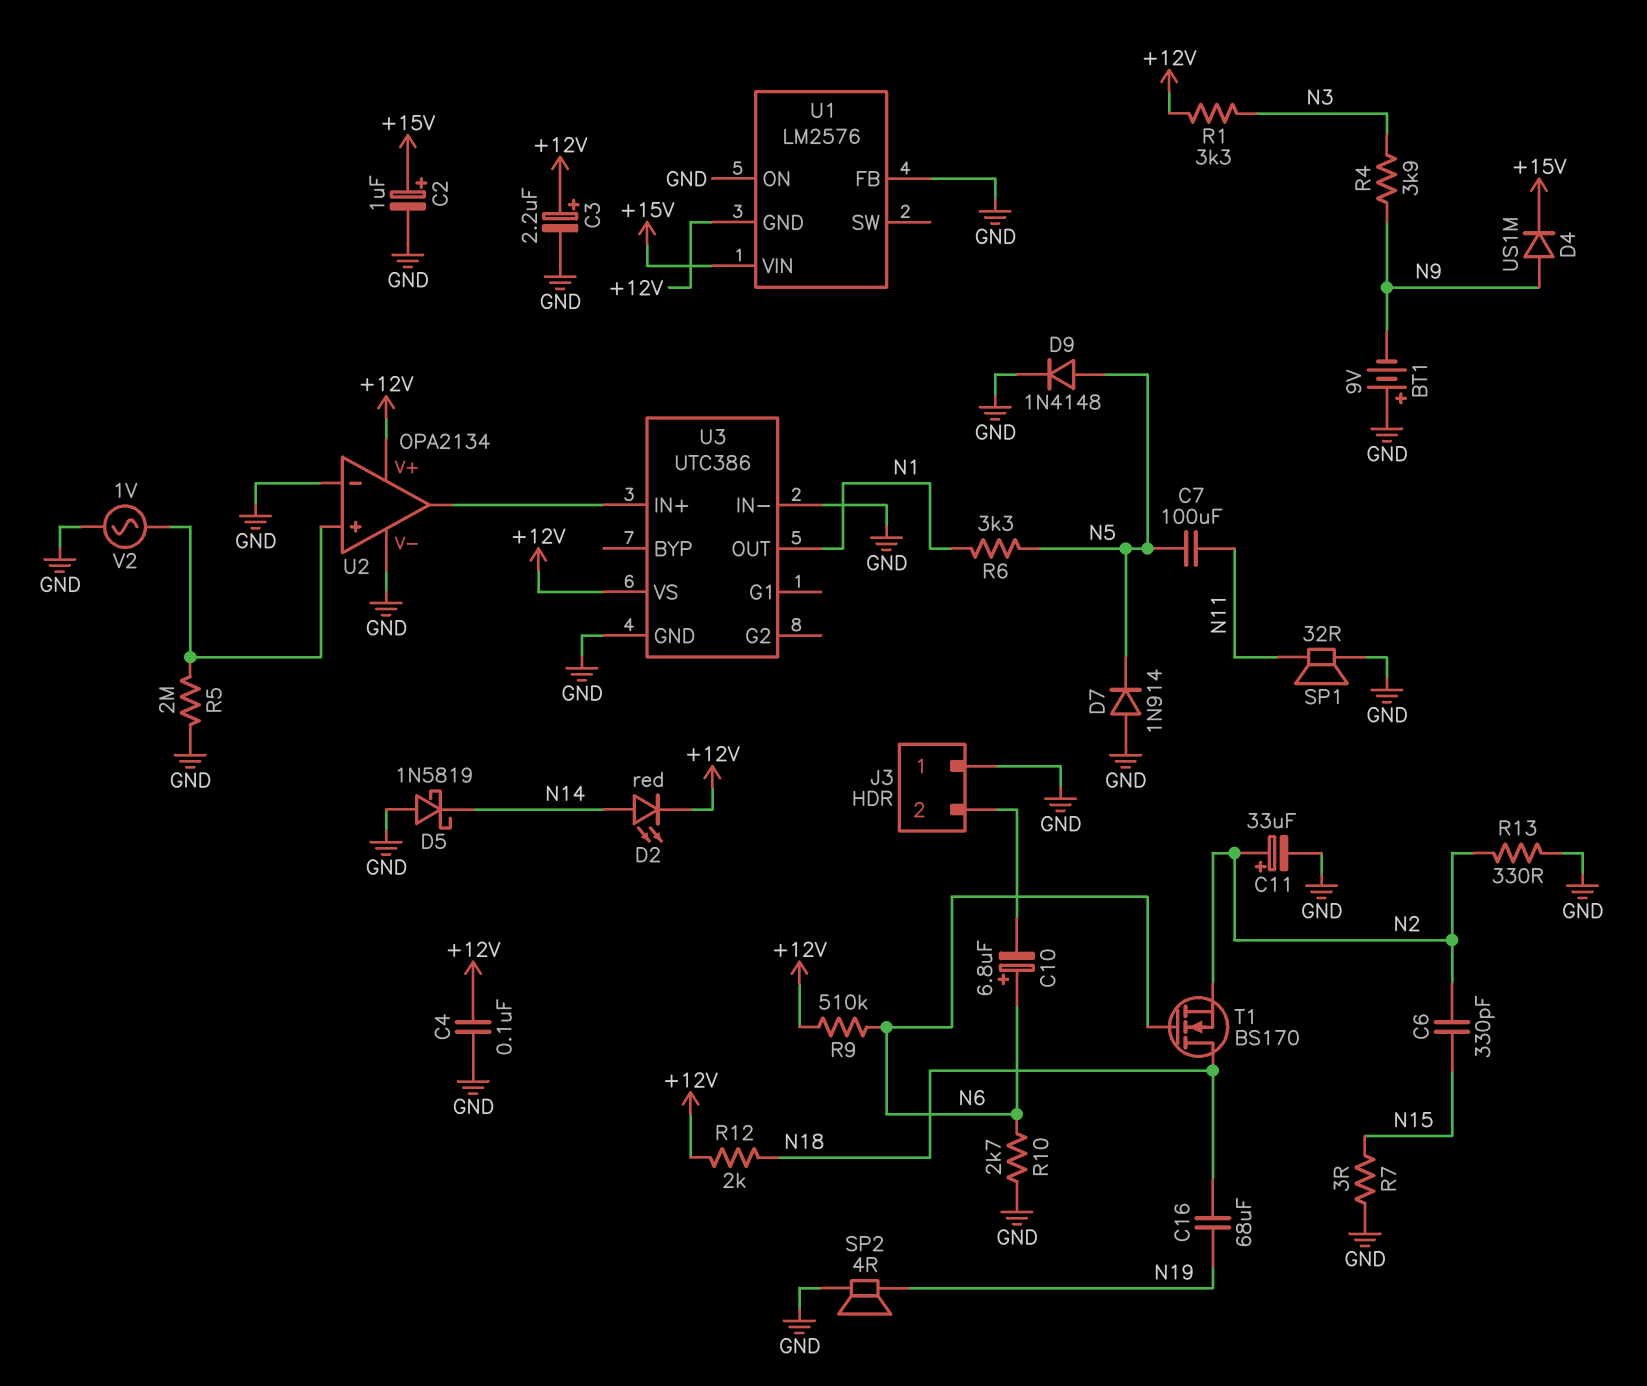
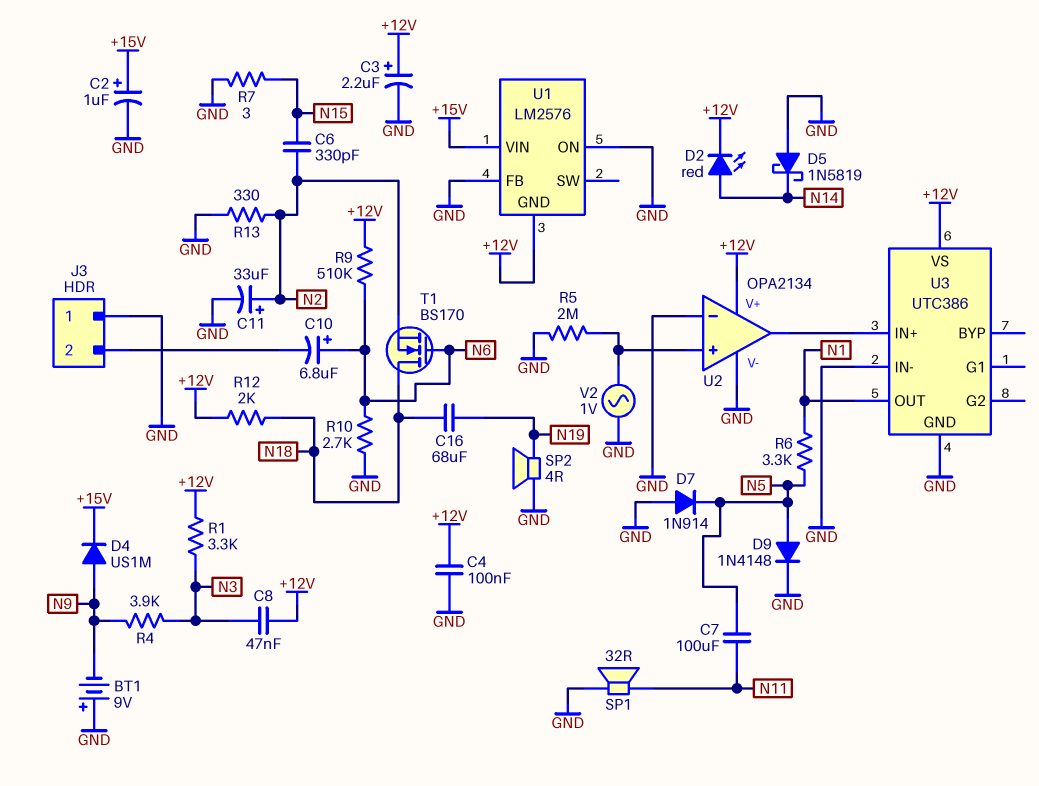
C8: none -> 47nF (+12V, N3)

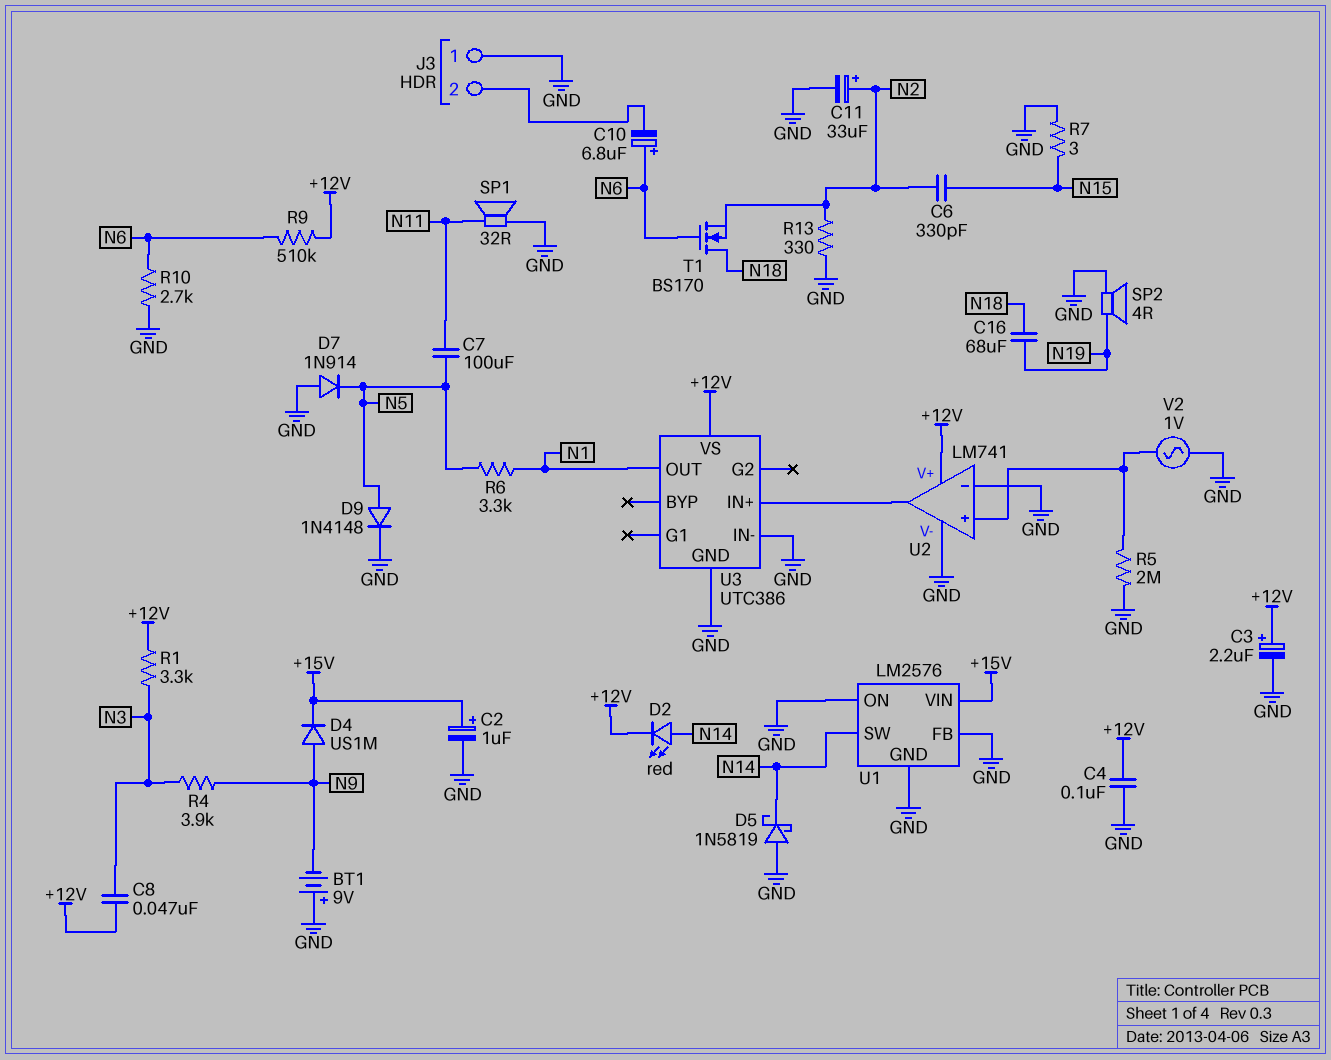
R12: 2k (+12V, N18) -> none
U1 pin GND: +12V -> GND
U1 pin SW: none -> N14
U2: OPA2134 -> LM741

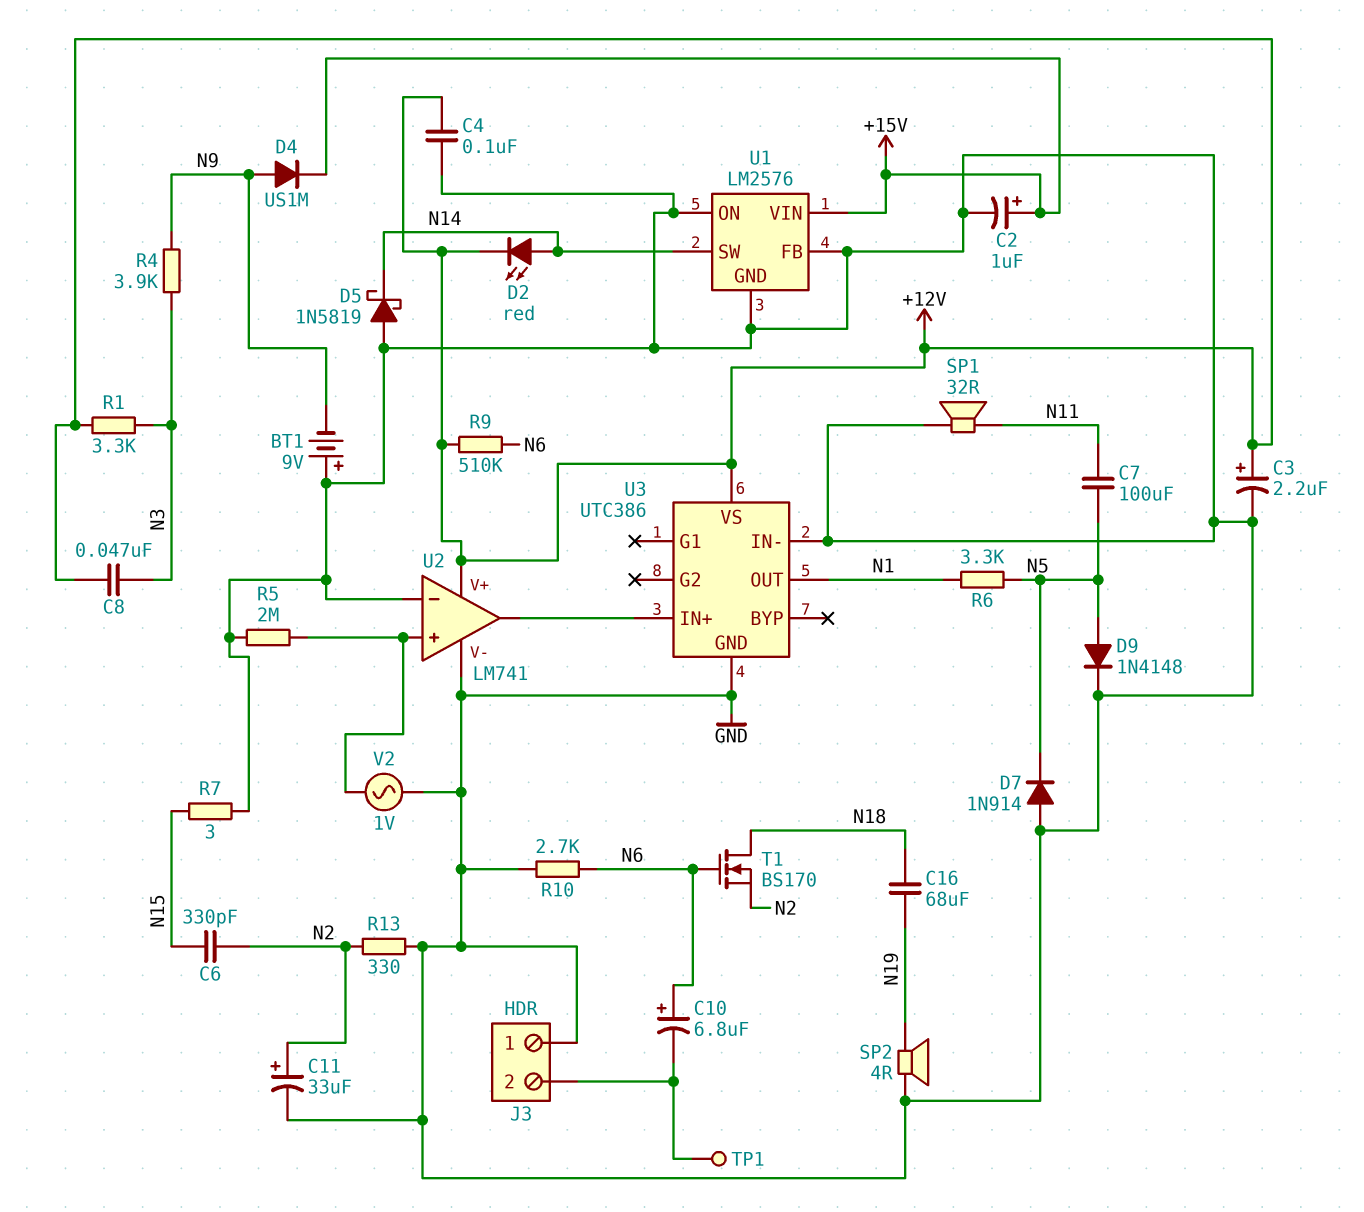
TP1: none -> test point (J3/2)

